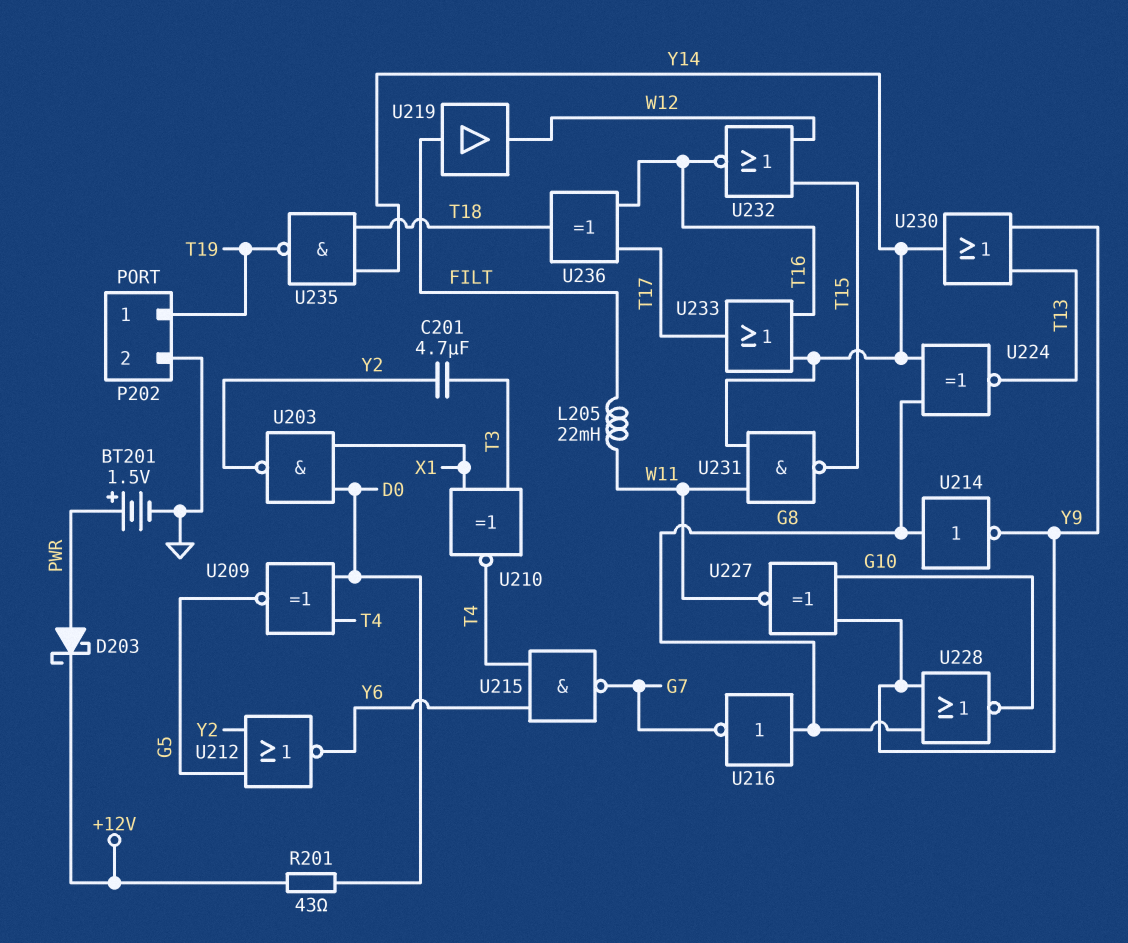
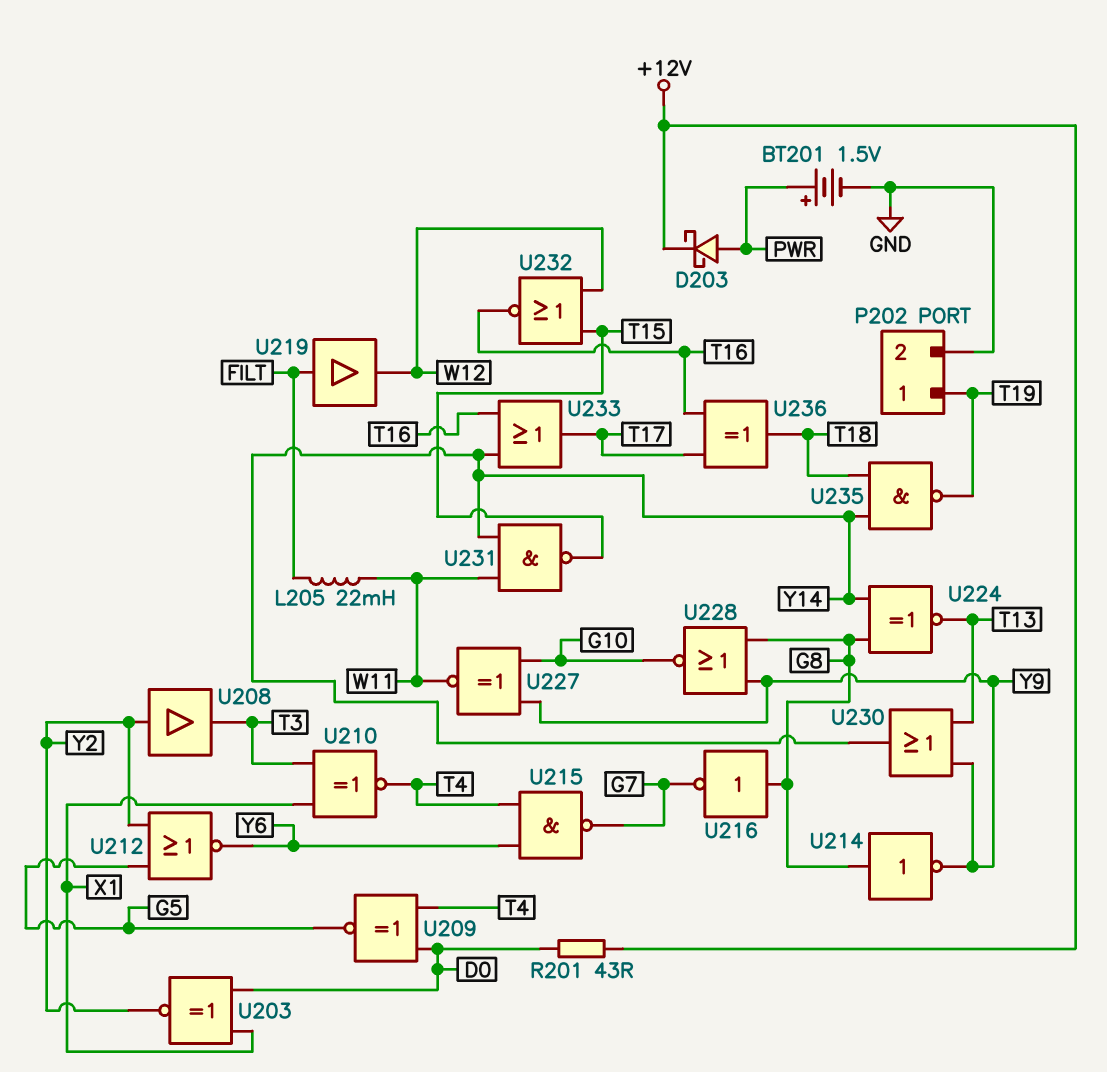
C201: 4.7uF (T3, Y2) -> none
U203: NAND (in D0, in X1, out Y2) -> XNOR (in D0, in X1, out Y2)
U208: none -> buffer (in Y2, out T3)

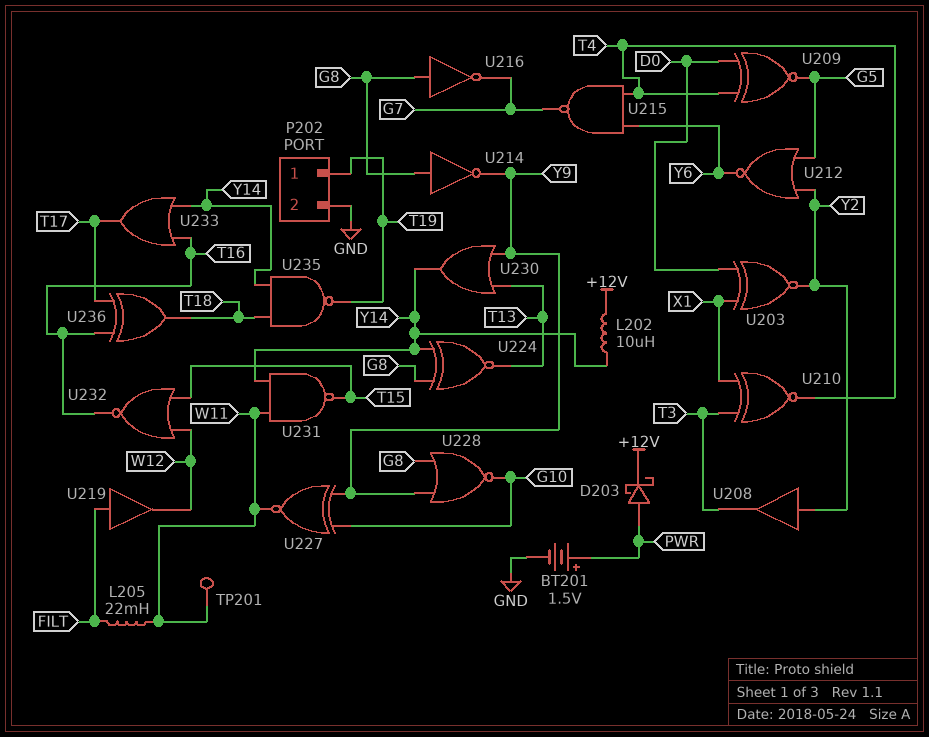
L202: none -> 10uH (+12V, Y14)
R201: 43 (+12V, D0) -> none
TP201: none -> test point (W11)

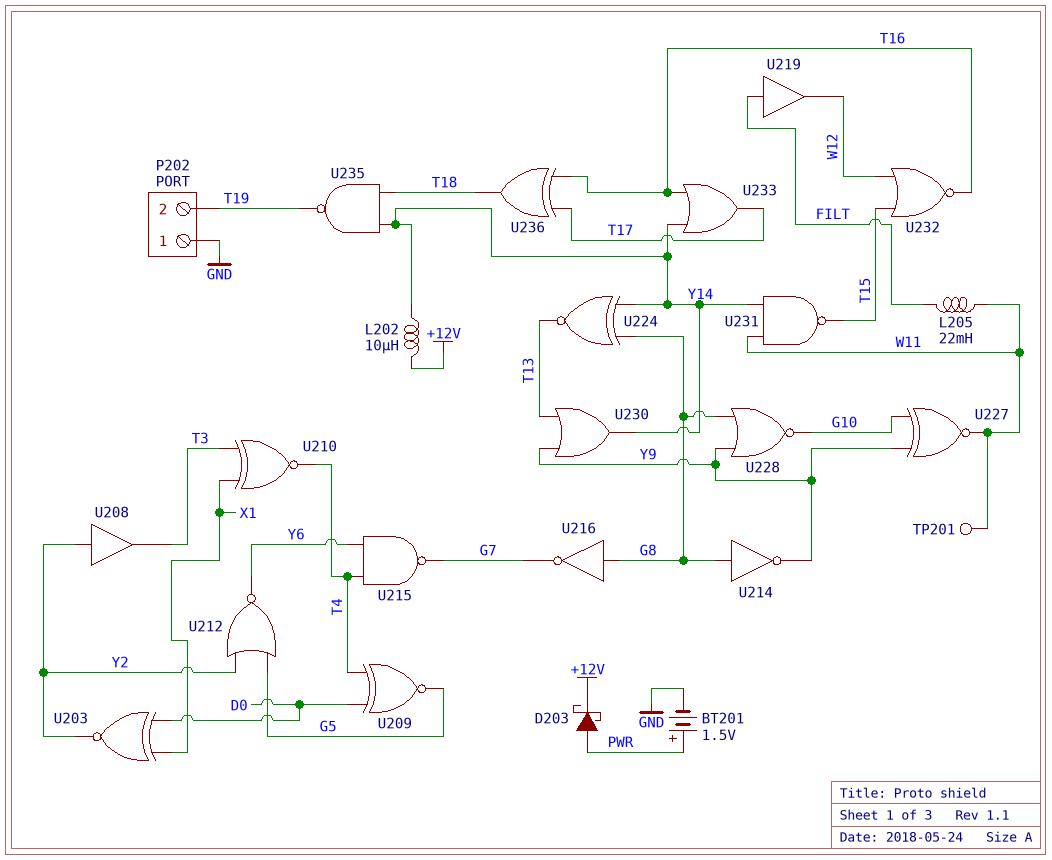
P202 pin 1: T19 -> GND
P202 pin 2: GND -> T19

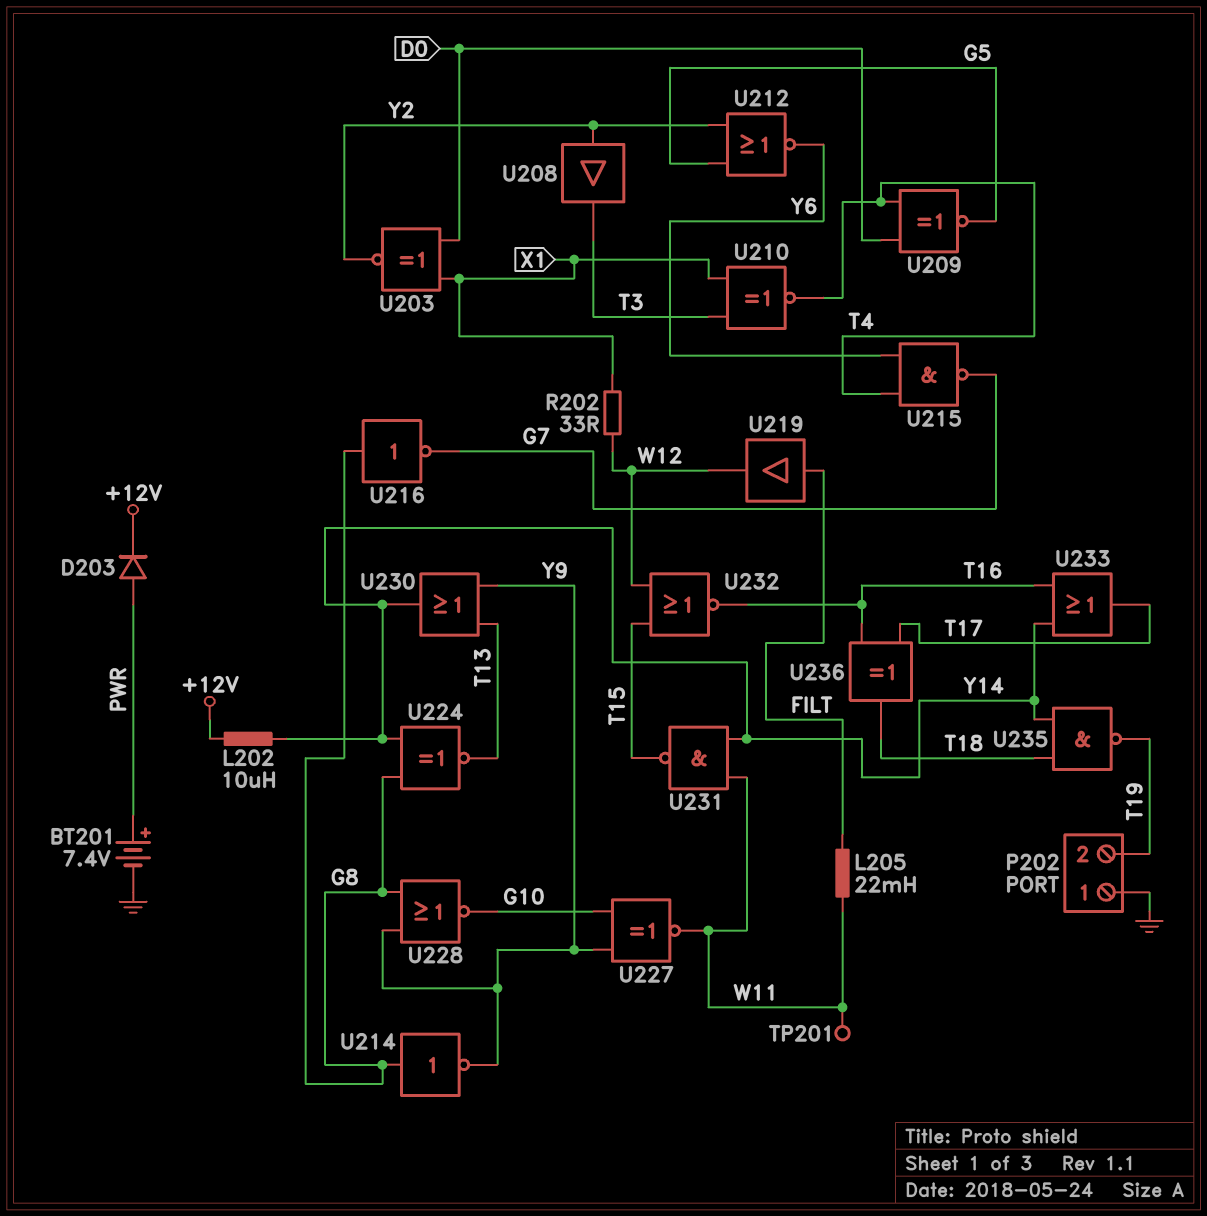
BT201: 1.5V (plus PWR, minus GND) -> 7.4V (plus PWR, minus GND)
D203: schottky (A PWR, K +12V) -> diode (A PWR, K +12V)
R202: none -> 33 (W12, X1)

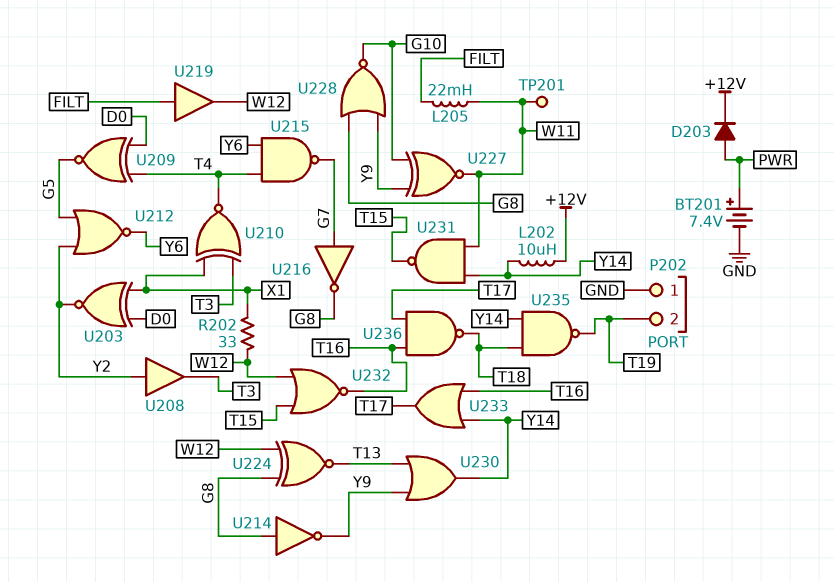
U216: NOT (in G8, out G7) -> NOT (in G7, out G8)
U224: XNOR (in G8, in Y14, out T13) -> XNOR (in G8, in W12, out T13)
U236: XOR (in T16, in T17, out T18) -> NAND (in T16, in T17, out T18)

